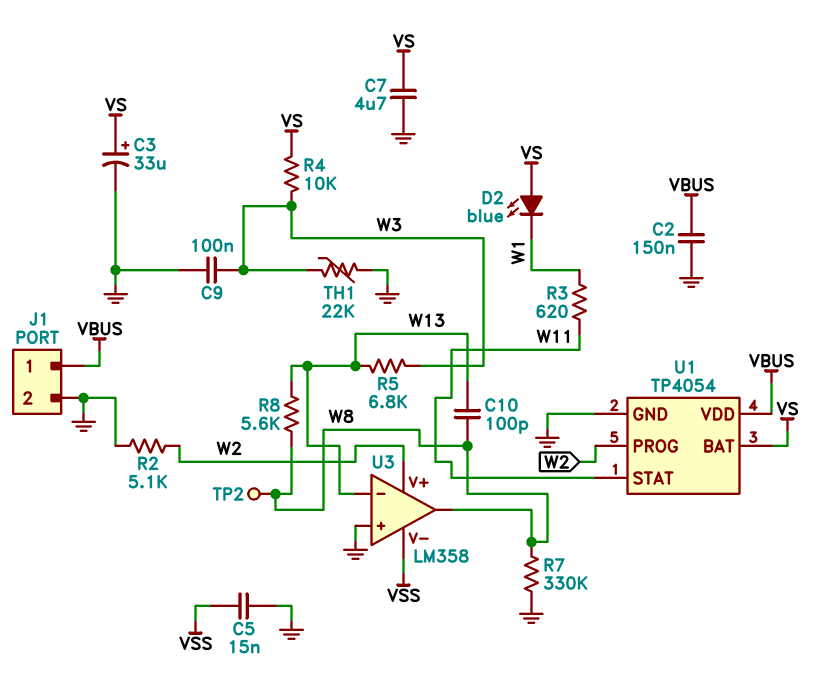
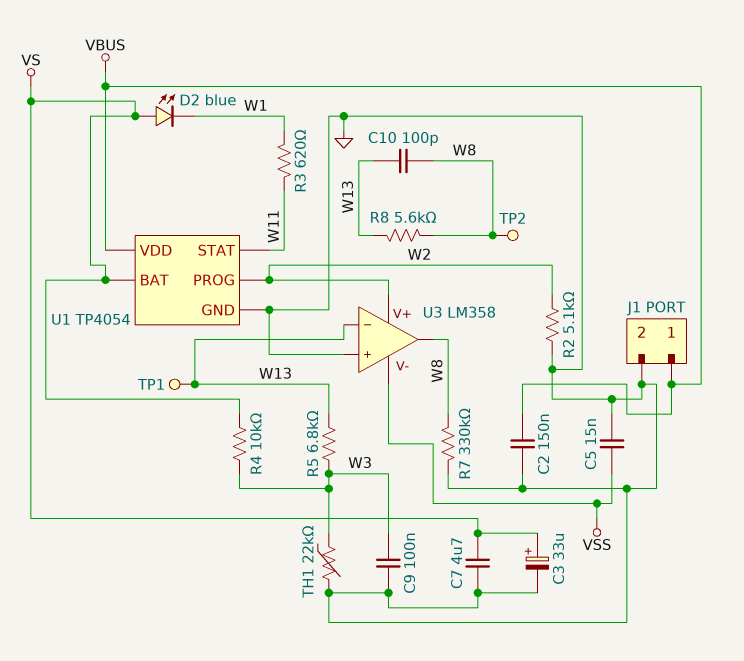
TP1: none -> test point (W13)

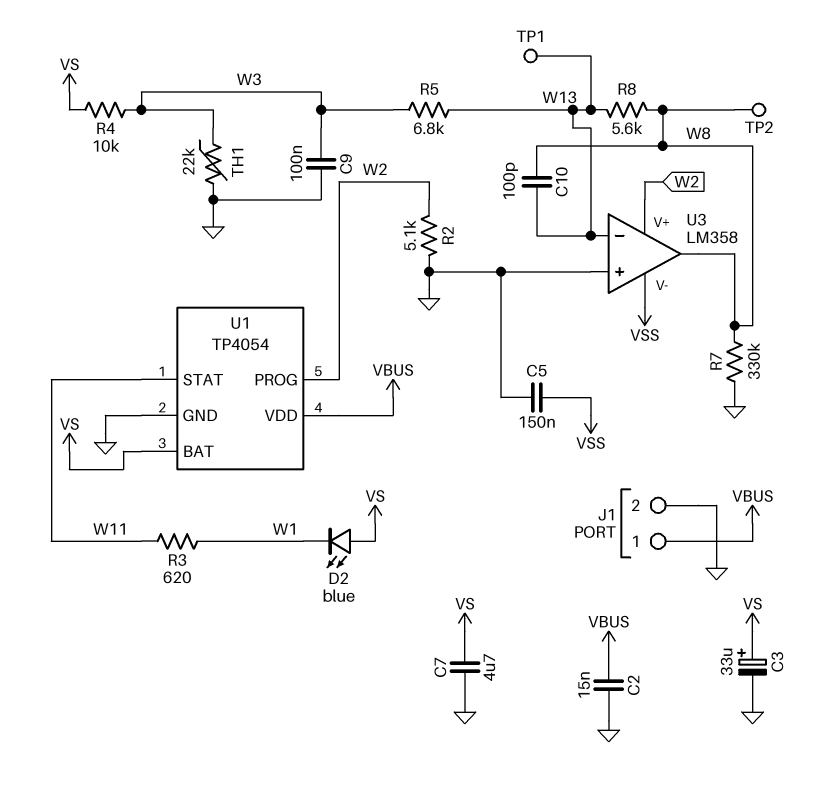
C2: 150nF (GND, VBUS) -> 15nF (GND, VBUS)
C5: 15nF (GND, VSS) -> 150nF (GND, VSS)

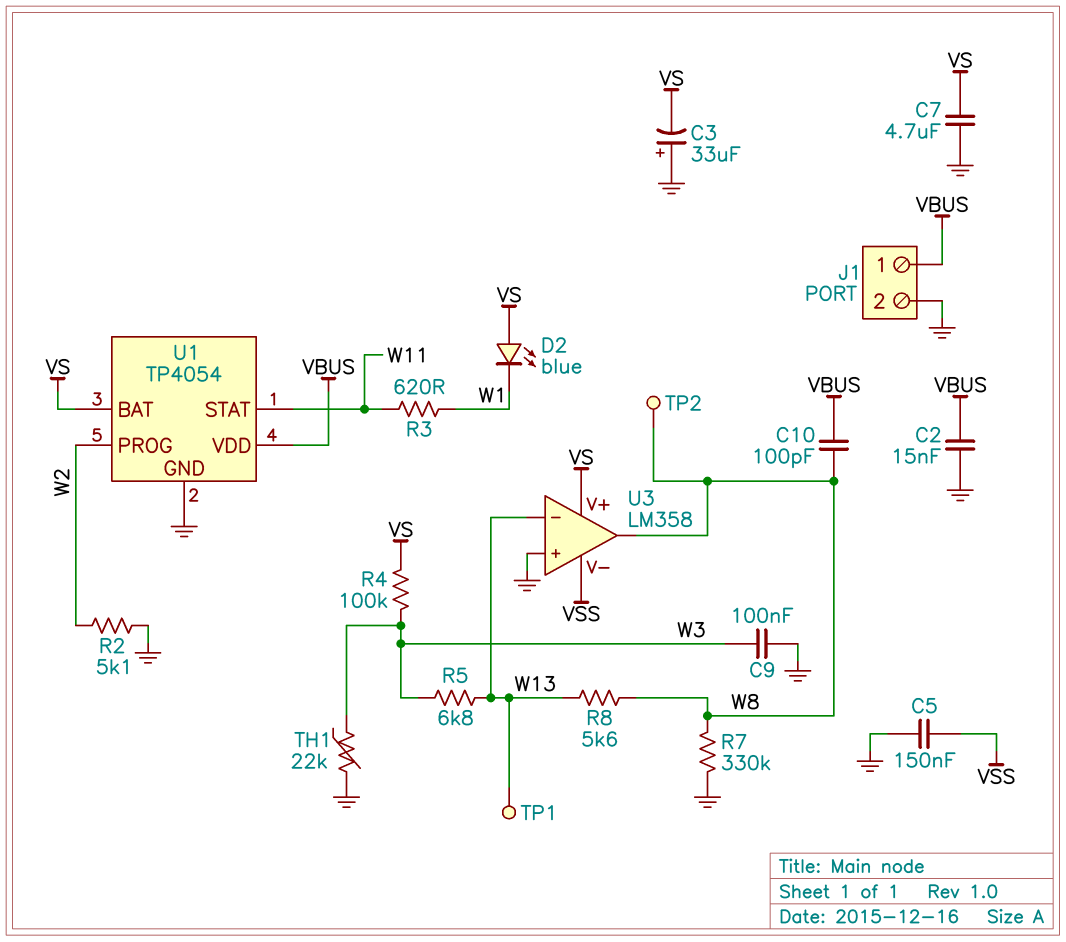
C3: 33uF (plus VS, minus GND) -> 33uF (plus GND, minus VS)
C10: 100pF (W8, W13) -> 100pF (VBUS, W8)
R4: 10k (VS, W3) -> 100k (VS, W3)
U3 pin V+: W2 -> VS

